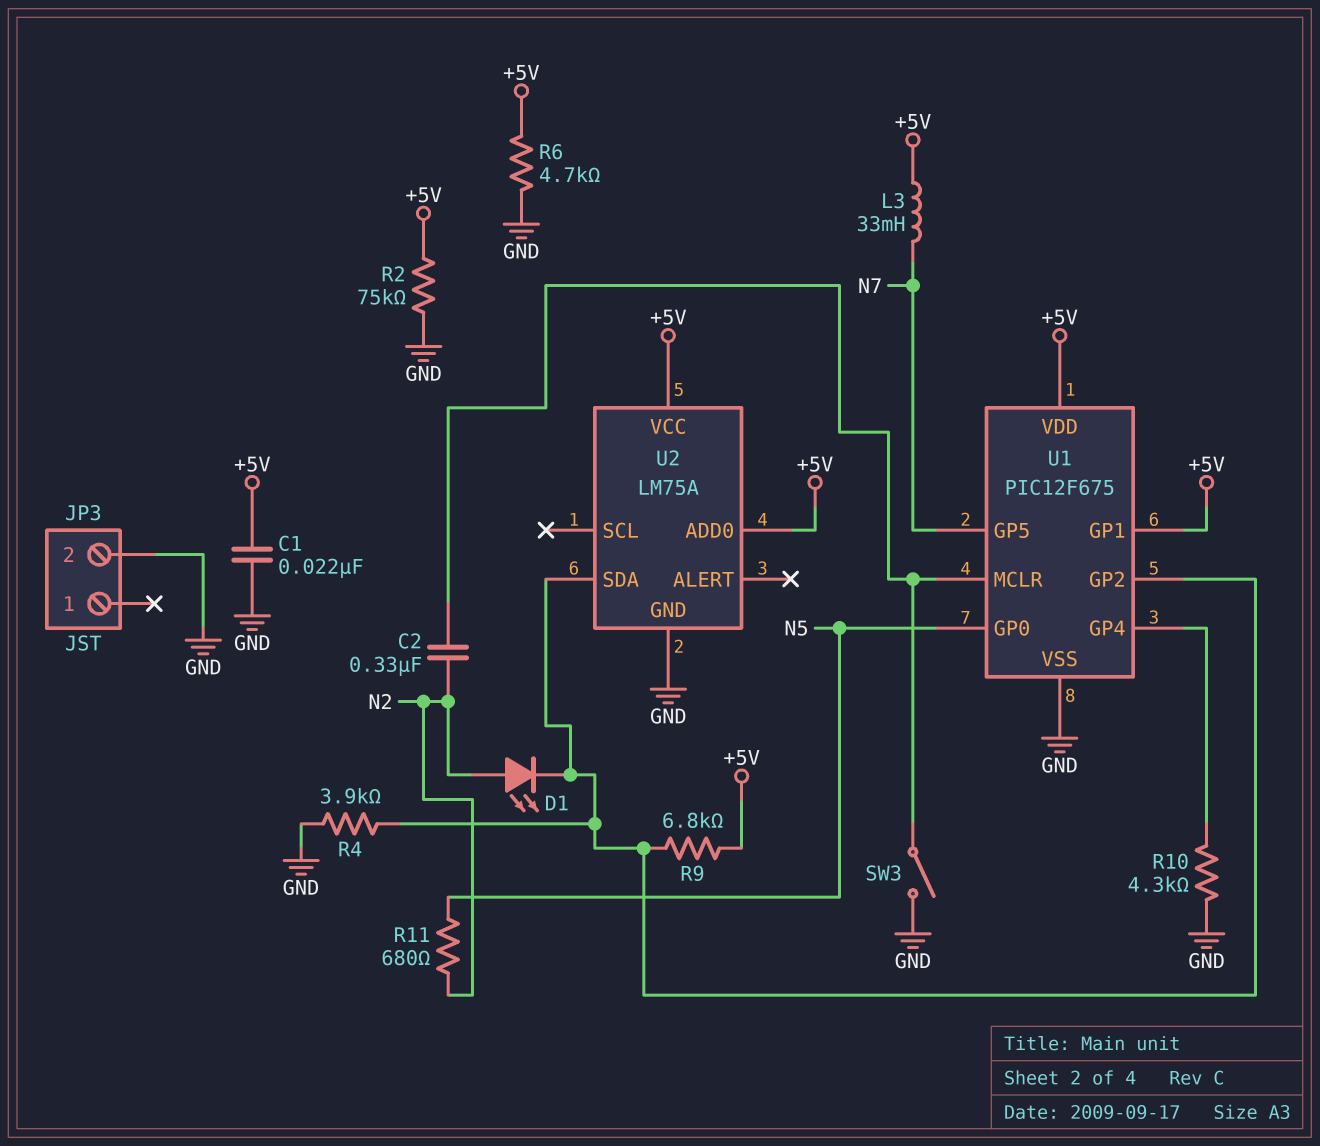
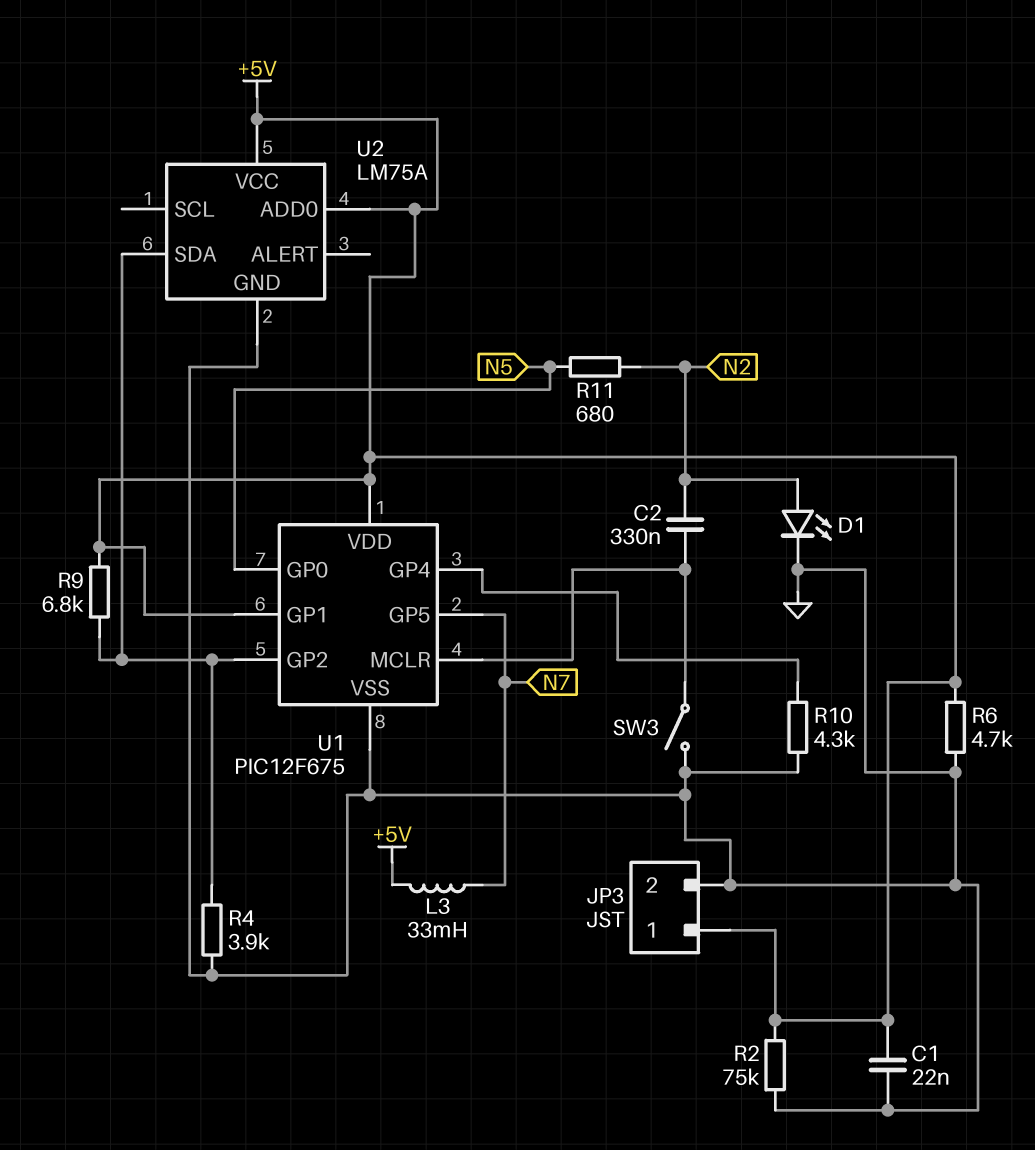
D1: LED (A N2, K U1/GP2) -> LED (A N2, K GND)
JP3 pin 1: none -> +5V

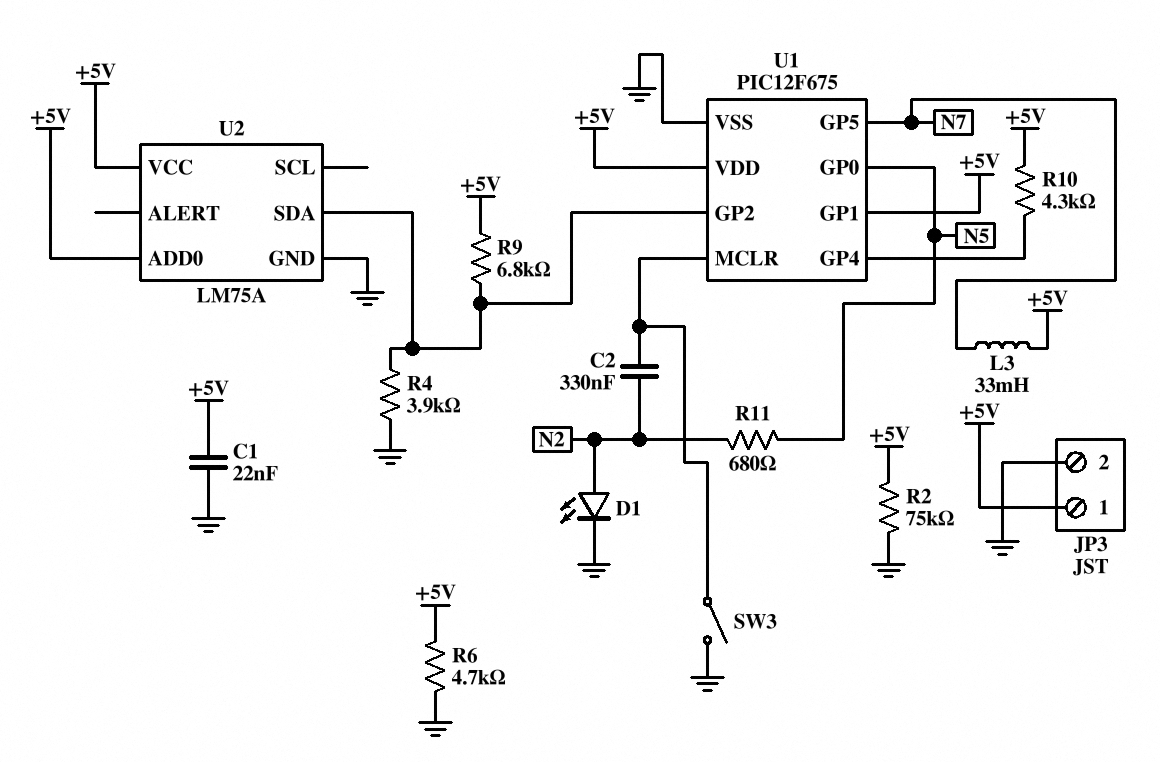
R10: 4.3k (GND, U1/GP4) -> 4.3k (+5V, U1/GP4)

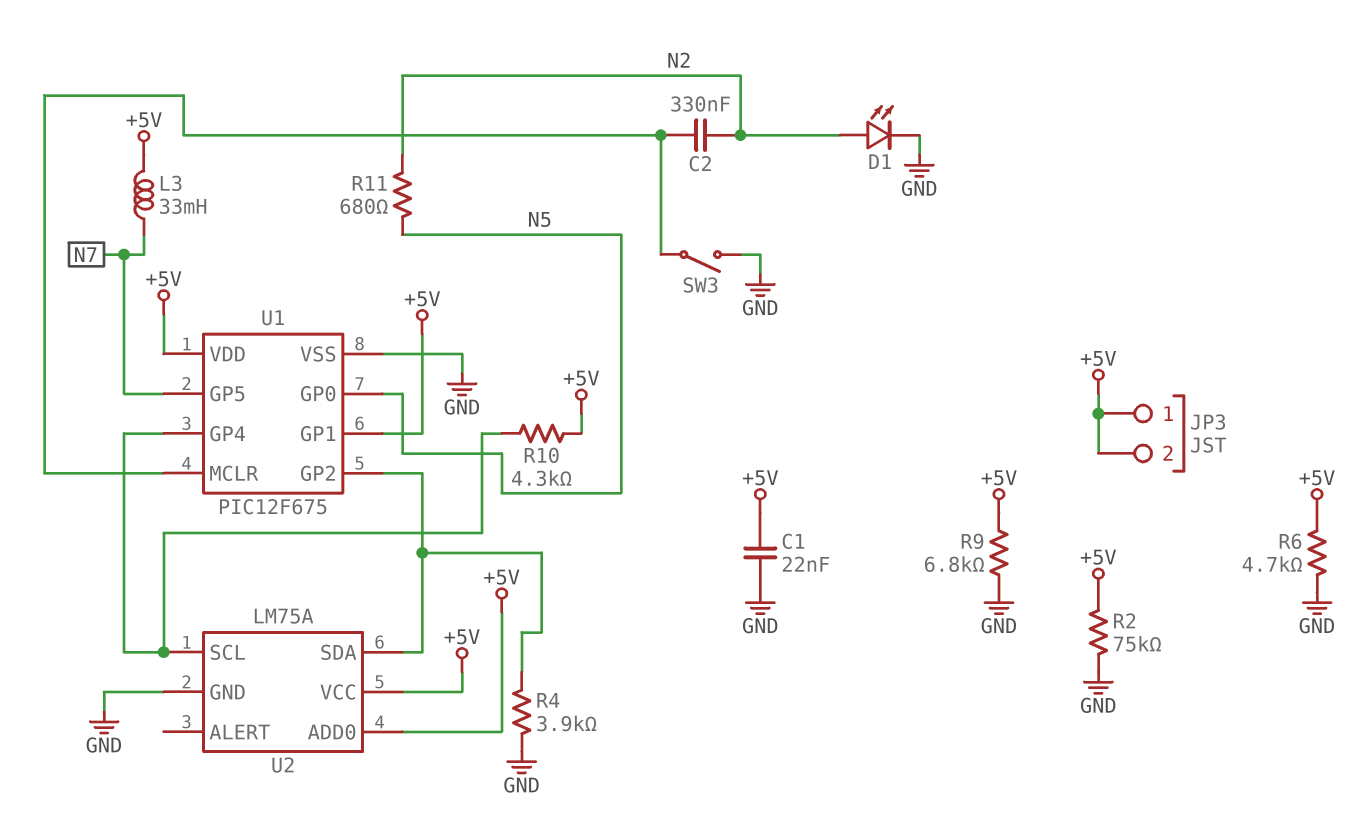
JP3 pin 2: GND -> +5V
R9: 6.8k (+5V, U1/GP2) -> 6.8k (+5V, GND)
U2 pin SCL: none -> U1/GP4

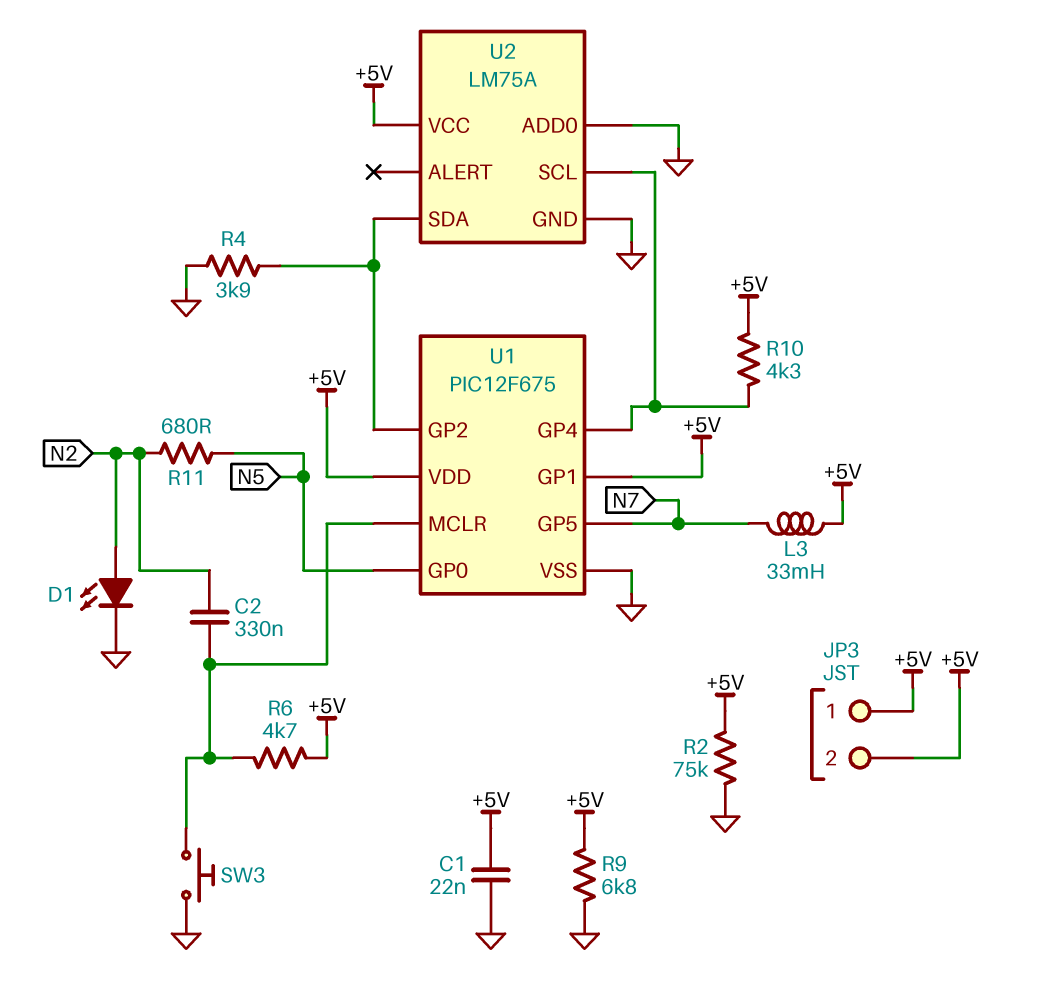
R6: 4.7k (+5V, GND) -> 4.7k (+5V, U1/MCLR)
SW3: switch (GND, U1/MCLR) -> button (GND, U1/MCLR)
U2 pin ADD0: +5V -> GND

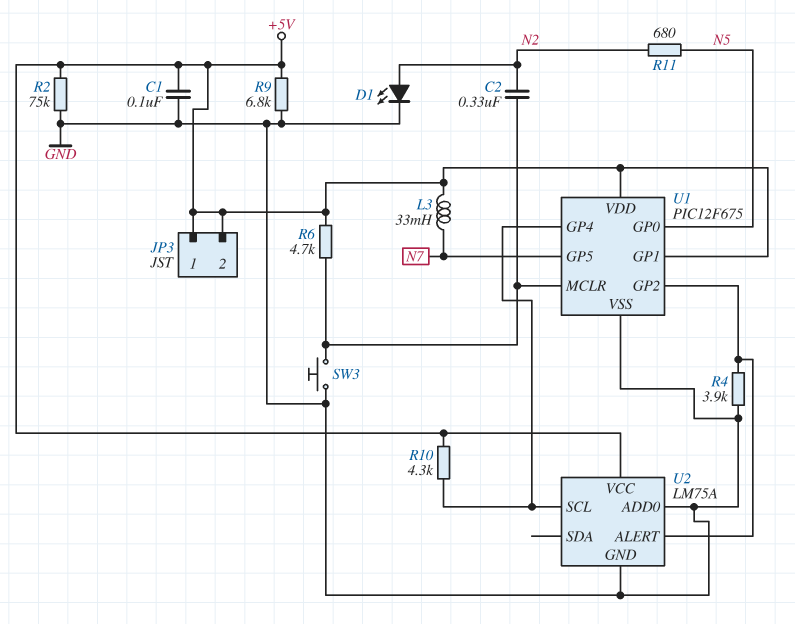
C1: 22nF (+5V, GND) -> 100nF (+5V, GND)
U2 pin ALERT: none -> U1/GP2
U2 pin SDA: U1/GP2 -> none

